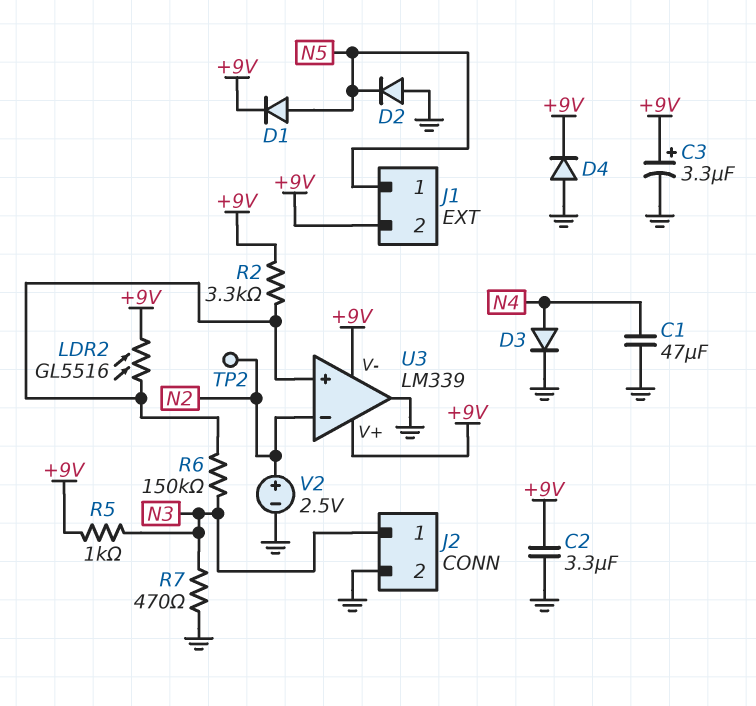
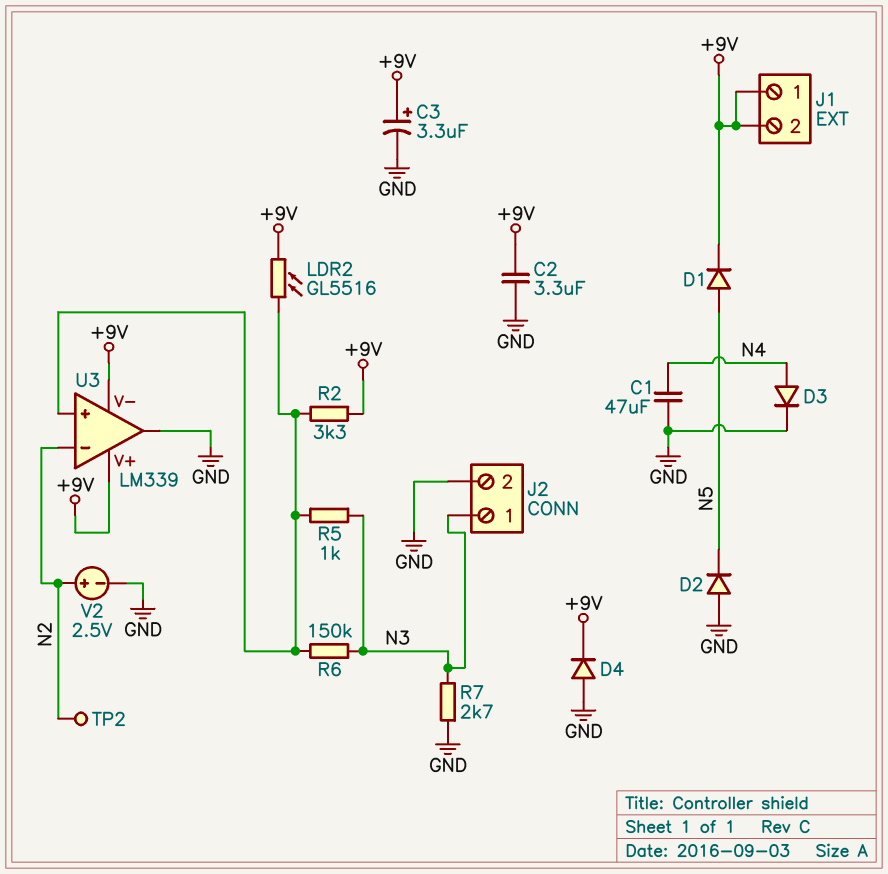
J1 pin 1: N5 -> +9V
R5: 1k (+9V, N3) -> 1k (N3, U3/in+)
R7: 470 (GND, N3) -> 2.7k (GND, N3)

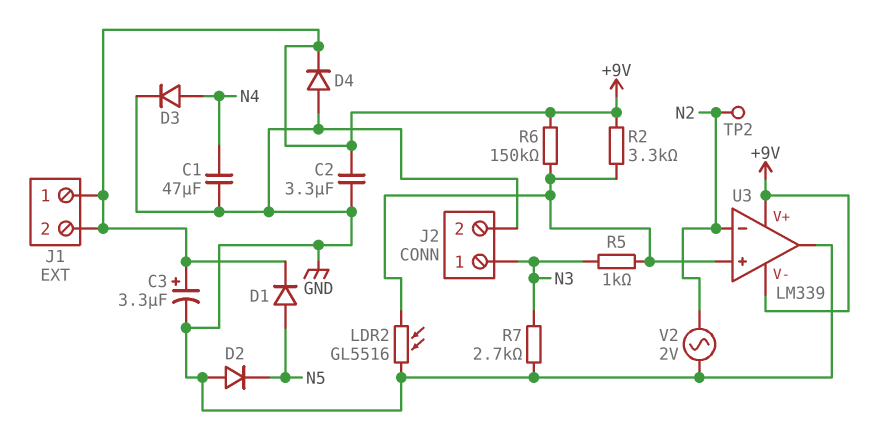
LDR2: GL5516 (+9V, U3/in+) -> GL5516 (GND, U3/in+)
R6: 150k (N3, U3/in+) -> 150k (+9V, U3/in+)
V2: 2.5V (plus N2, minus GND) -> AC 2V (GND, N2)

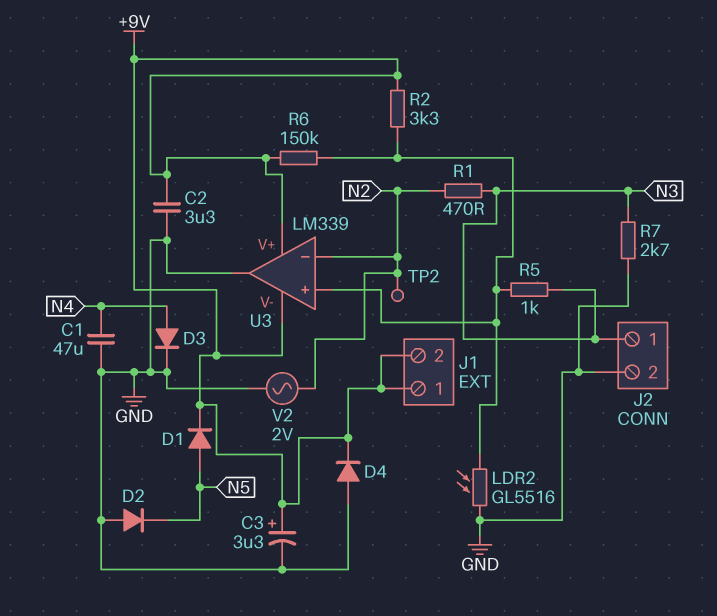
R1: none -> 470 (N2, N3)

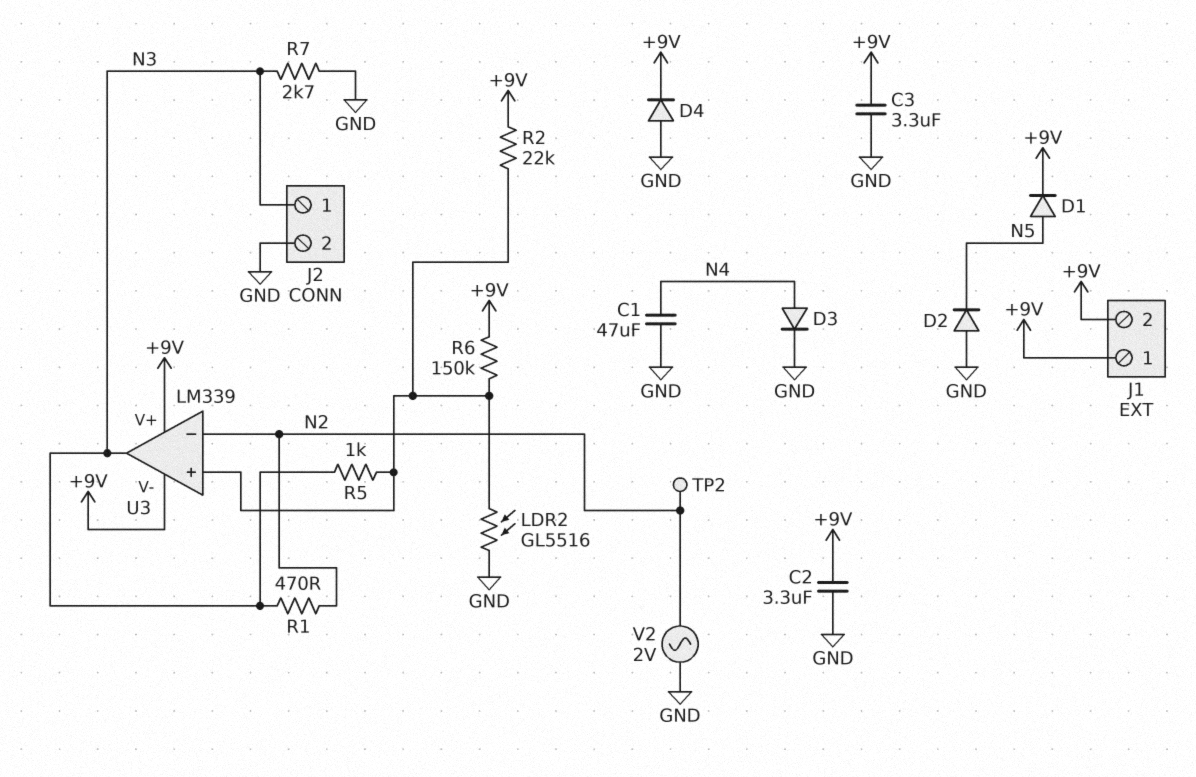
C3: 3.3uF (plus +9V, minus GND) -> 3.3uF (+9V, GND)
R2: 3.3k (+9V, U3/in+) -> 22k (+9V, U3/in+)
U3 pin out: GND -> N3

